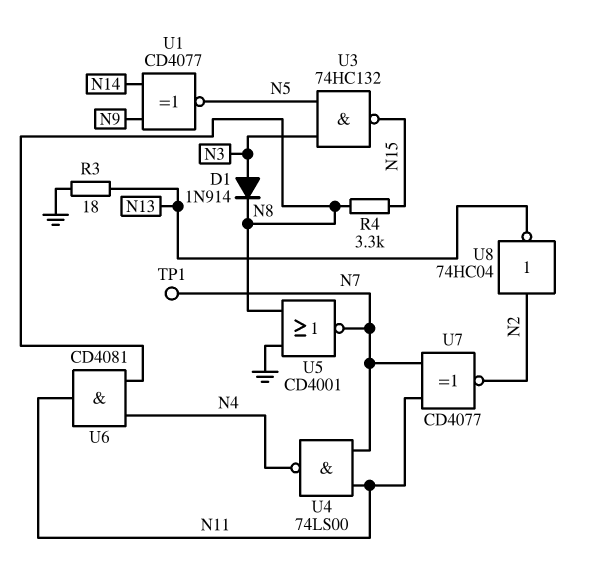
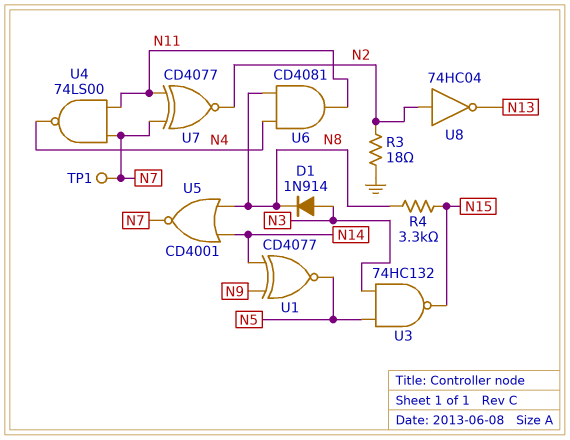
R3: 18 (GND, N13) -> 18 (GND, N2)
U5: NOR CD4001 (in GND, in N8, out N7) -> NOR CD4001 (in N8, in N14, out N7)

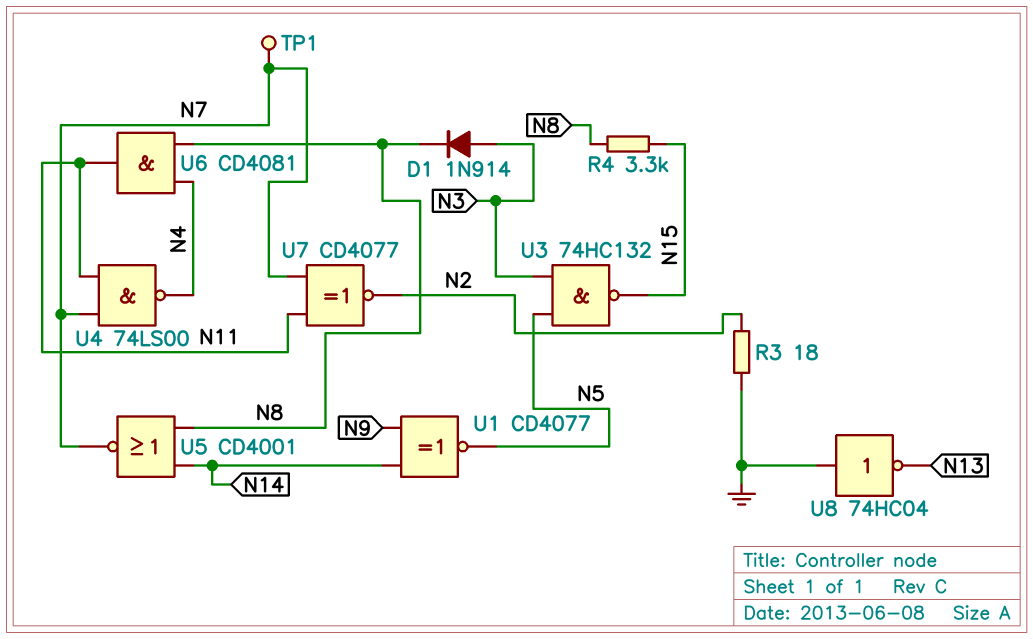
U8: NOT 74HC04 (in N2, out N13) -> NOT 74HC04 (in GND, out N13)

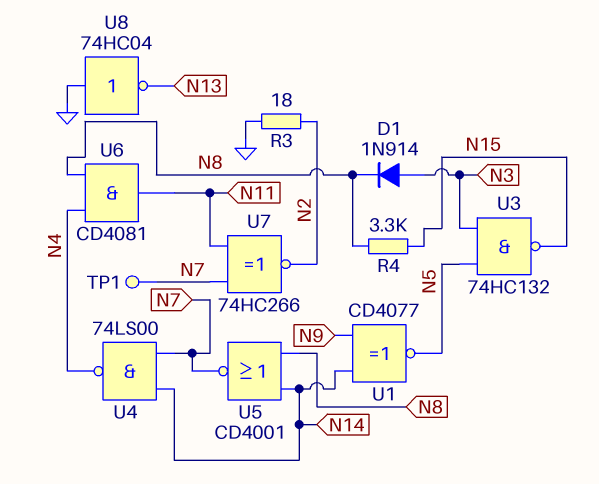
U4: NAND 74LS00 (in N7, in N11, out N4) -> NAND 74LS00 (in N7, in N14, out N4)
U7: XNOR CD4077 (in N7, in N11, out N2) -> XNOR 74HC266 (in N7, in N11, out N2)

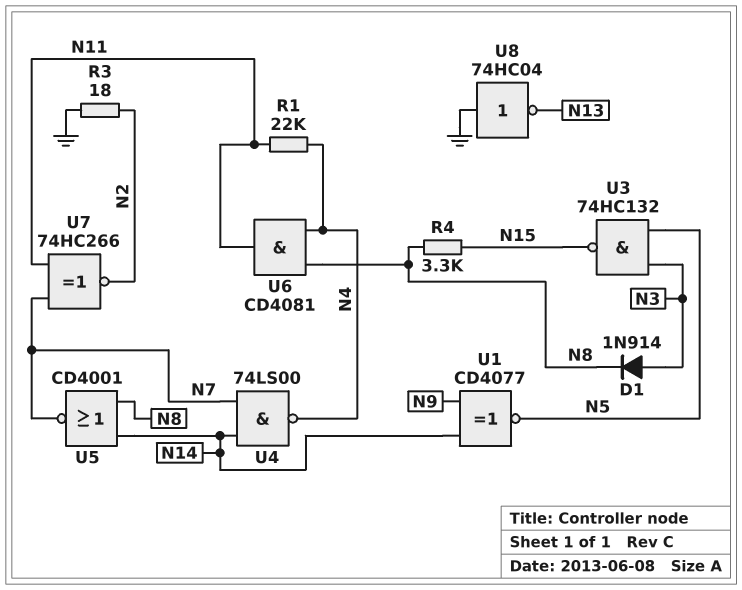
R1: none -> 22k (N4, N11)
TP1: test point (N7) -> none

